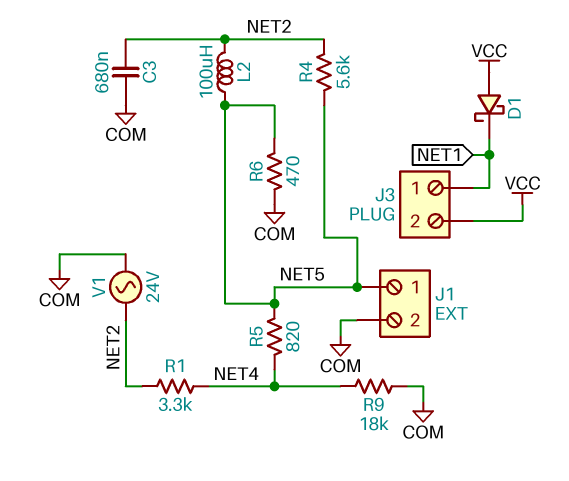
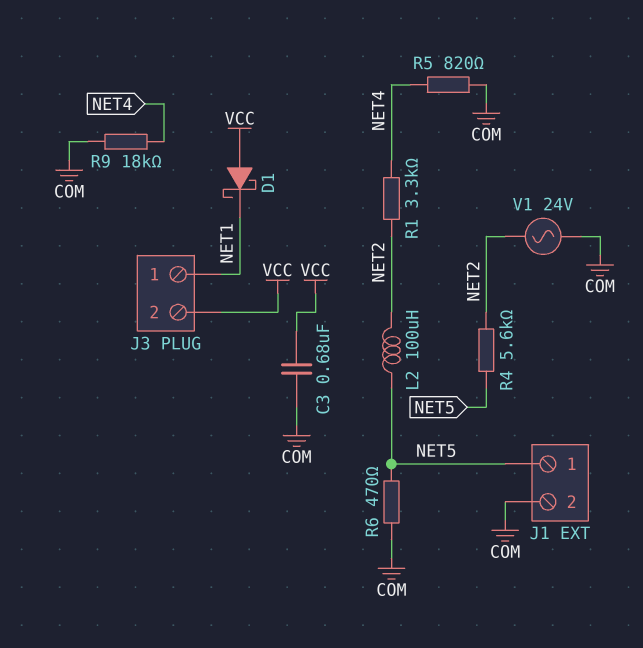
C3: 680nF (COM, NET2) -> 680nF (COM, VCC)
R5: 820 (NET4, NET5) -> 820 (COM, NET4)

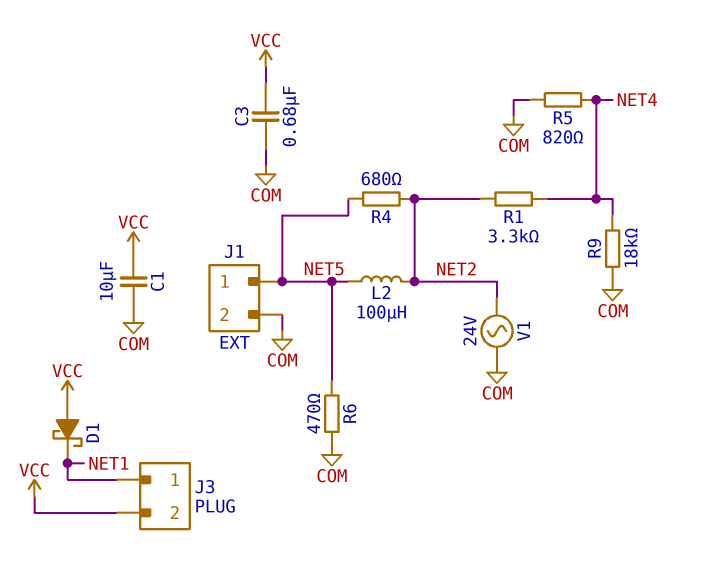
C1: none -> 10uF (COM, VCC)
R4: 5.6k (NET2, NET5) -> 680 (NET2, NET5)

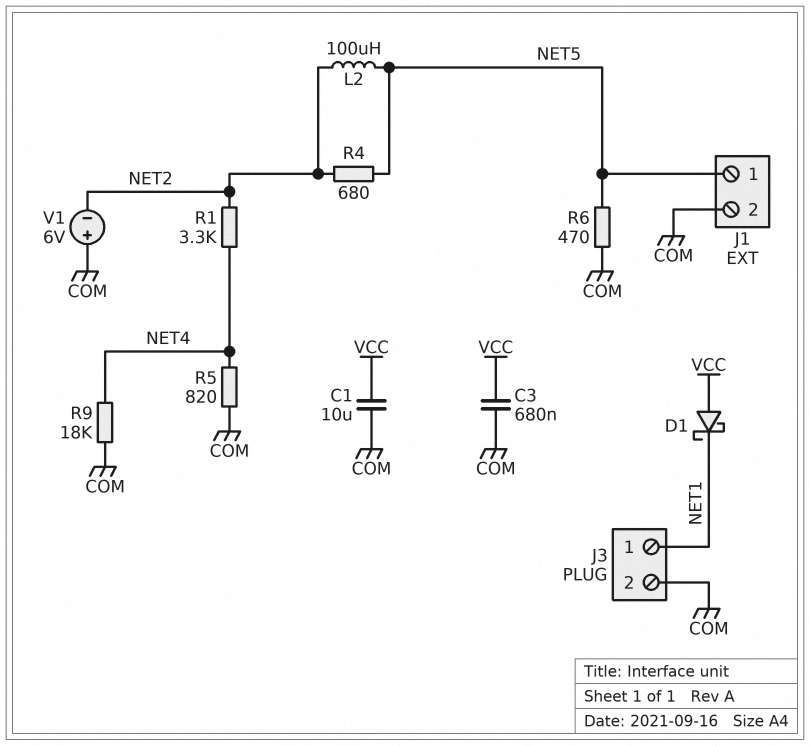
J3 pin 2: VCC -> COM
V1: AC 24V (COM, NET2) -> 6V (plus COM, minus NET2)

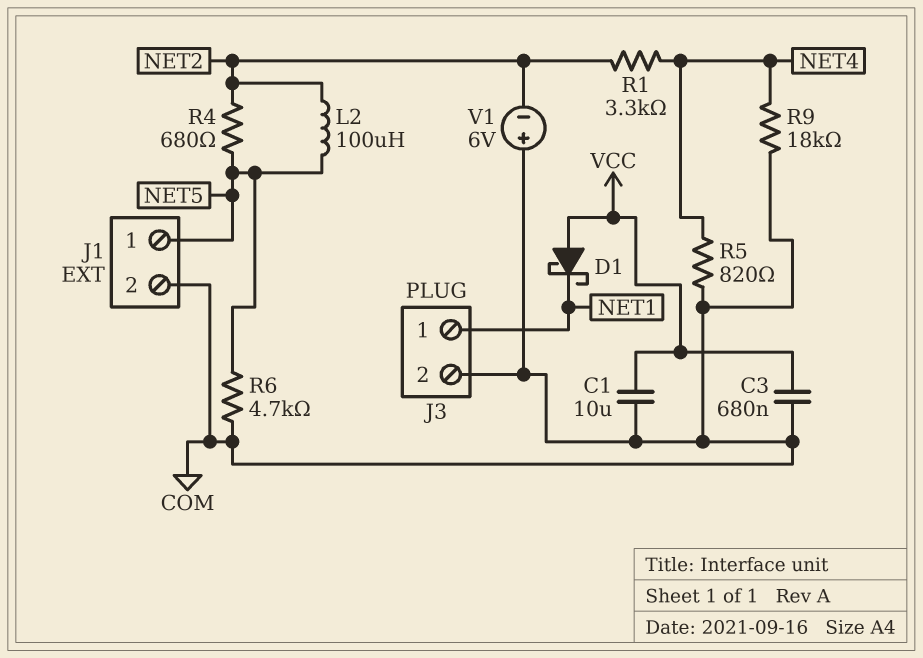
R6: 470 (COM, NET5) -> 4.7k (COM, NET5)

